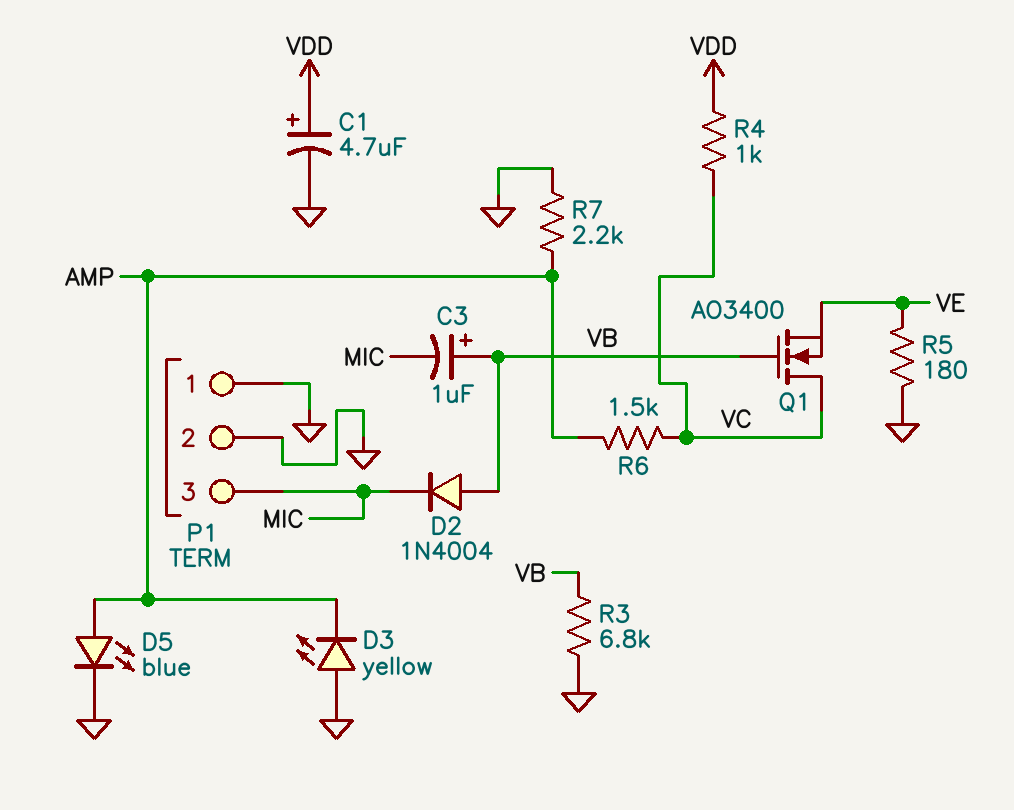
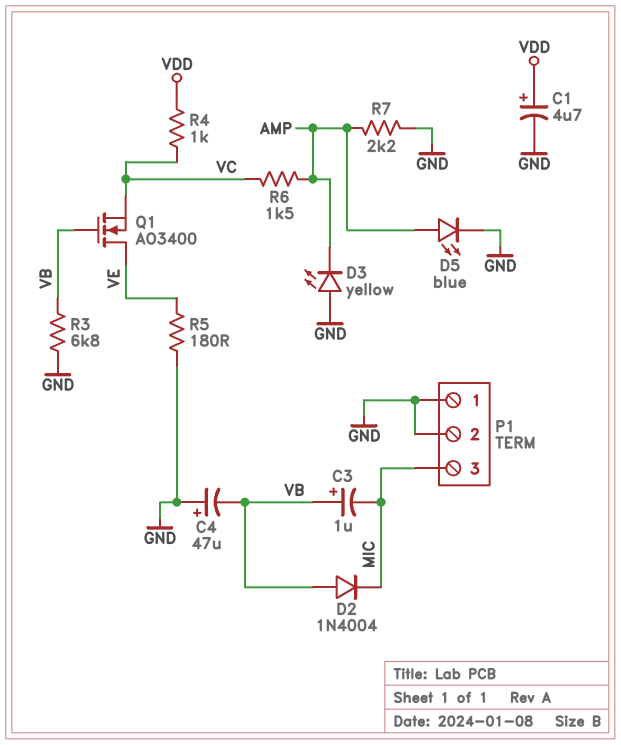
C4: none -> 47uF (plus GND, minus VB)
Q1: NMOS AO3400 (G VB, D VC, S VE) -> NMOS AO3400 (G VB, D VE, S VC)

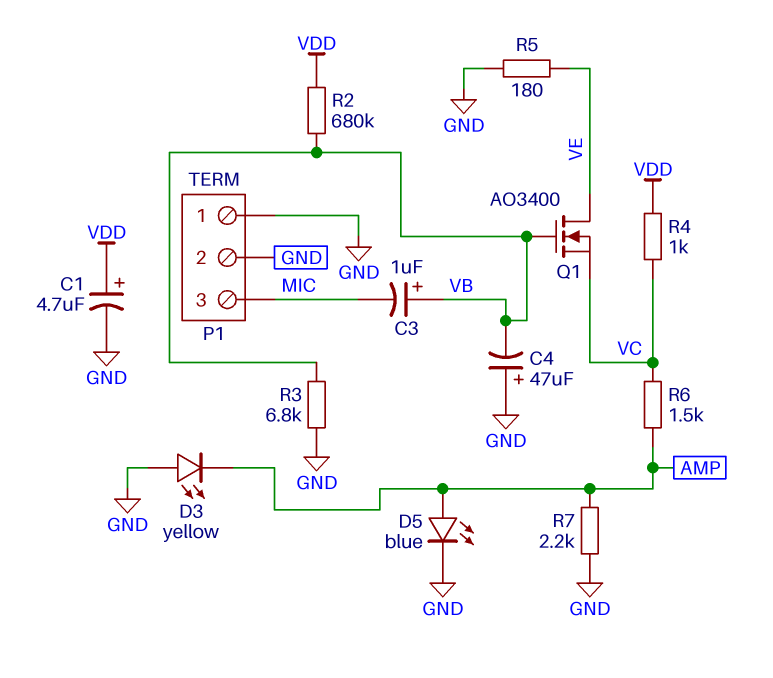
D2: diode 1N4004 (A VB, K MIC) -> none
R2: none -> 680k (VB, VDD)

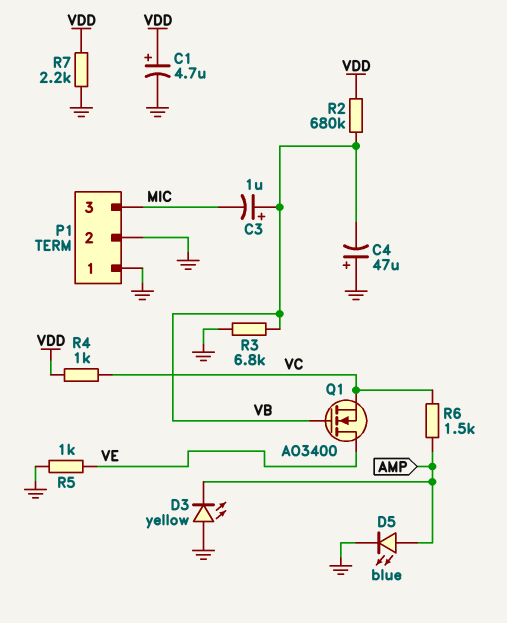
R5: 180 (GND, VE) -> 1k (GND, VE)
R7: 2.2k (AMP, GND) -> 2.2k (GND, VDD)

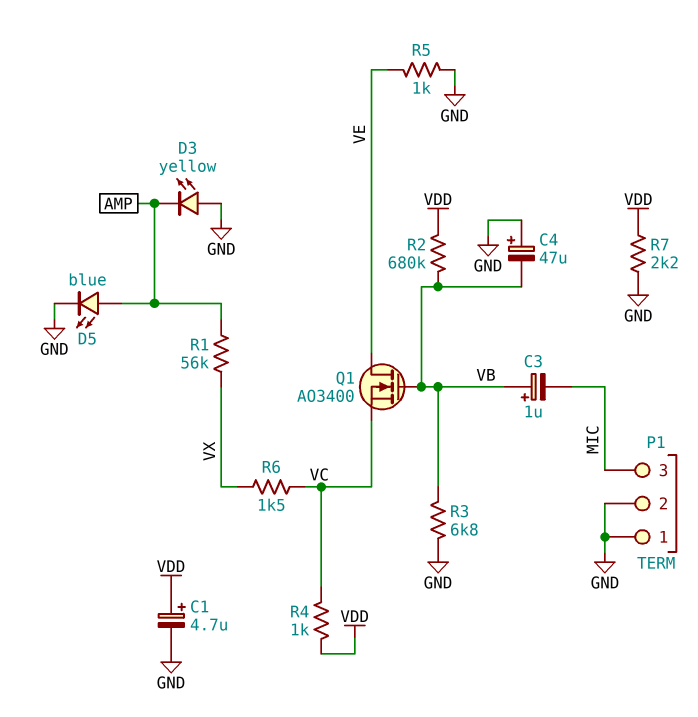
R1: none -> 56k (AMP, VX)
R6: 1.5k (AMP, VC) -> 1.5k (VC, VX)

